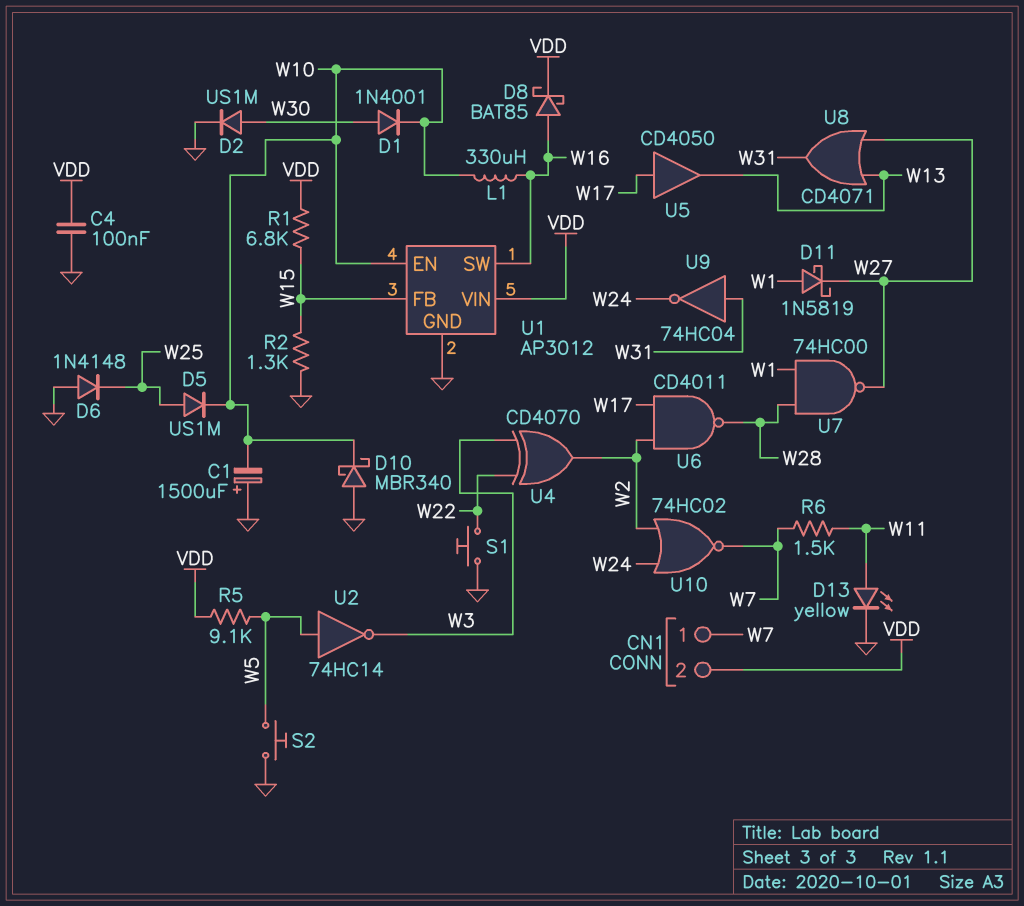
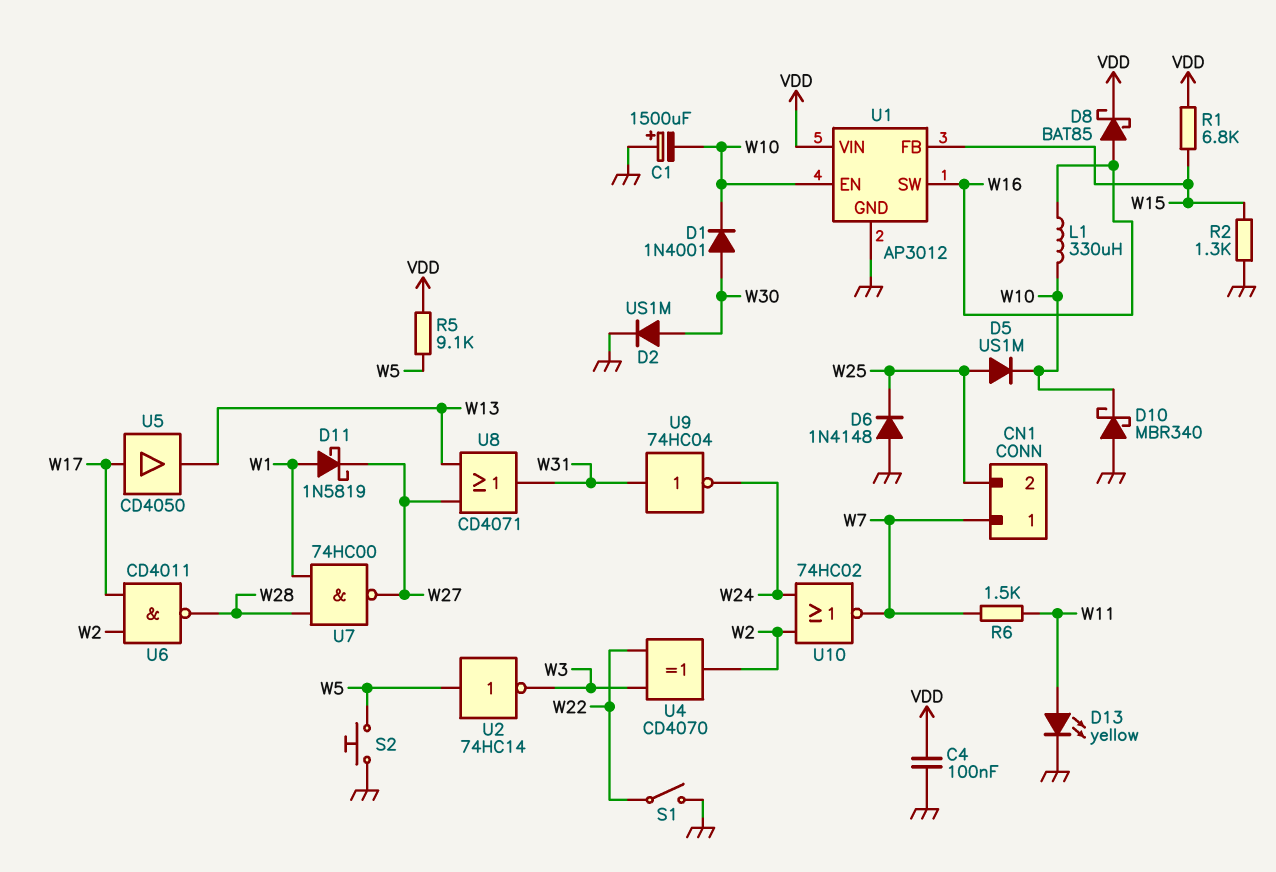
CN1 pin 2: VDD -> W25
S1: button (GND, W22) -> switch (GND, W22)

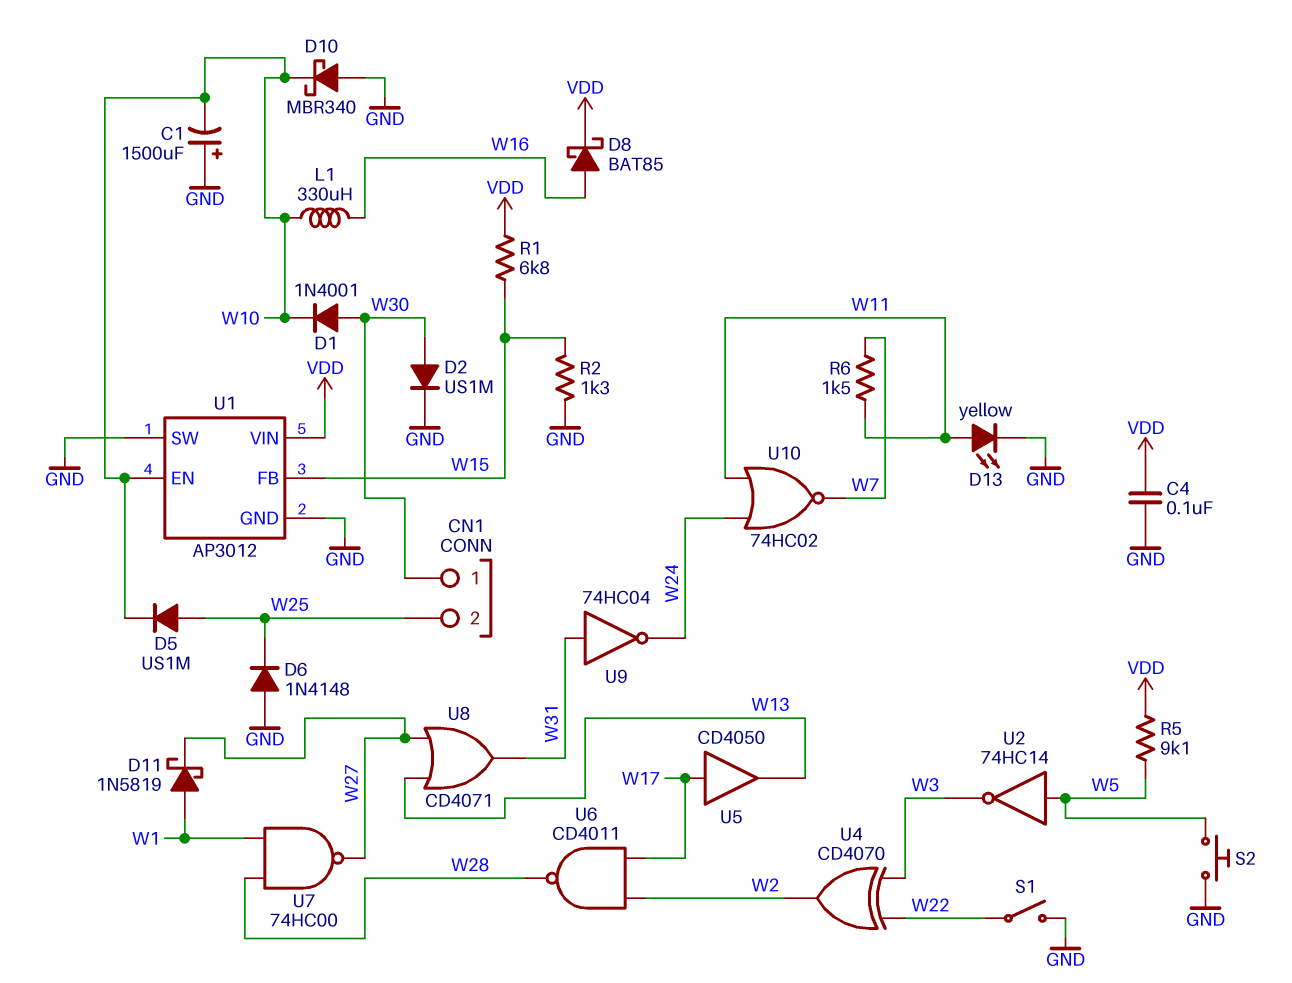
CN1 pin 1: W7 -> W30
U1 pin SW: W16 -> GND
U10: NOR 74HC02 (in W2, in W24, out W7) -> NOR 74HC02 (in W11, in W24, out W7)

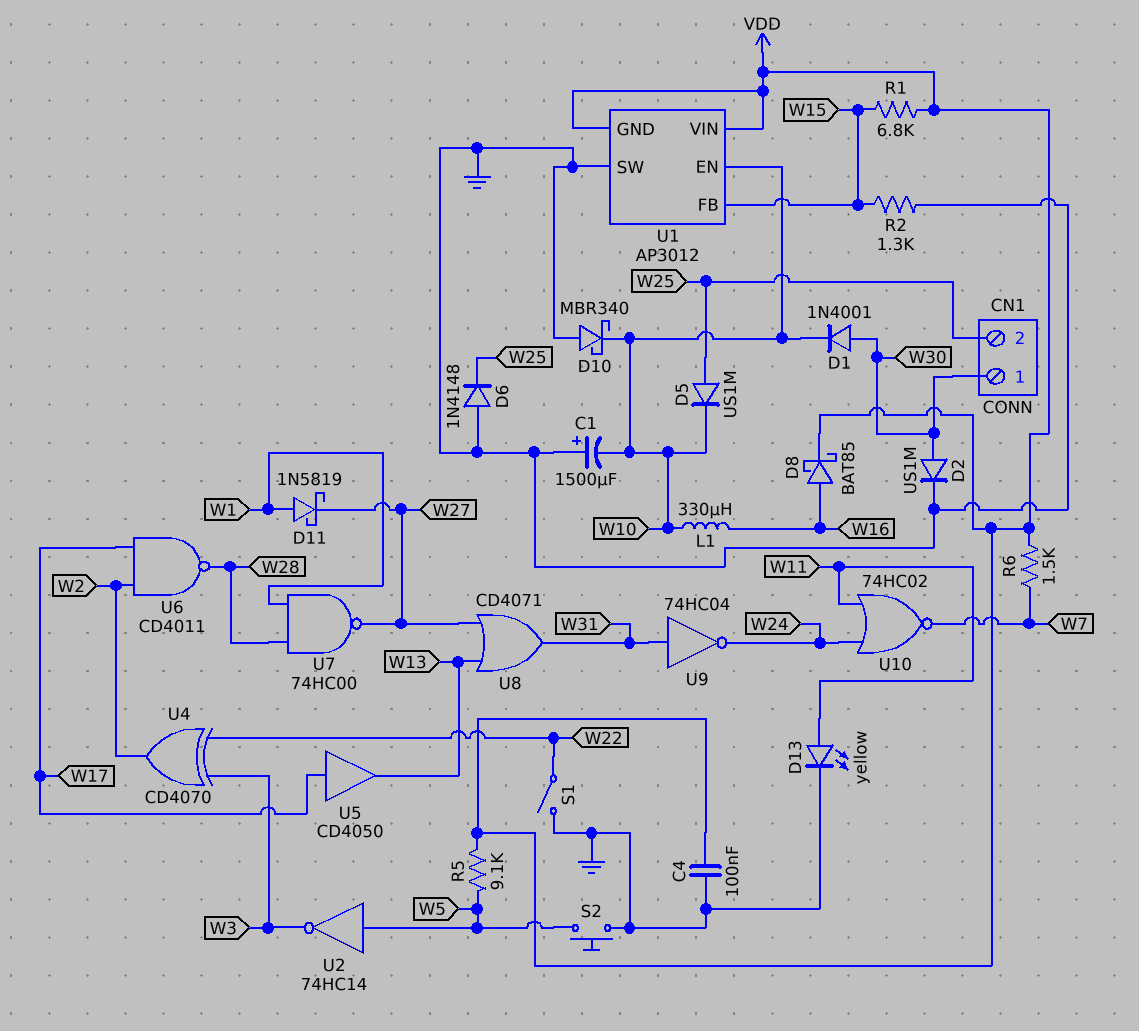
R6: 1.5k (W7, W11) -> 1.5k (VDD, W7)
U1 pin GND: GND -> VDD

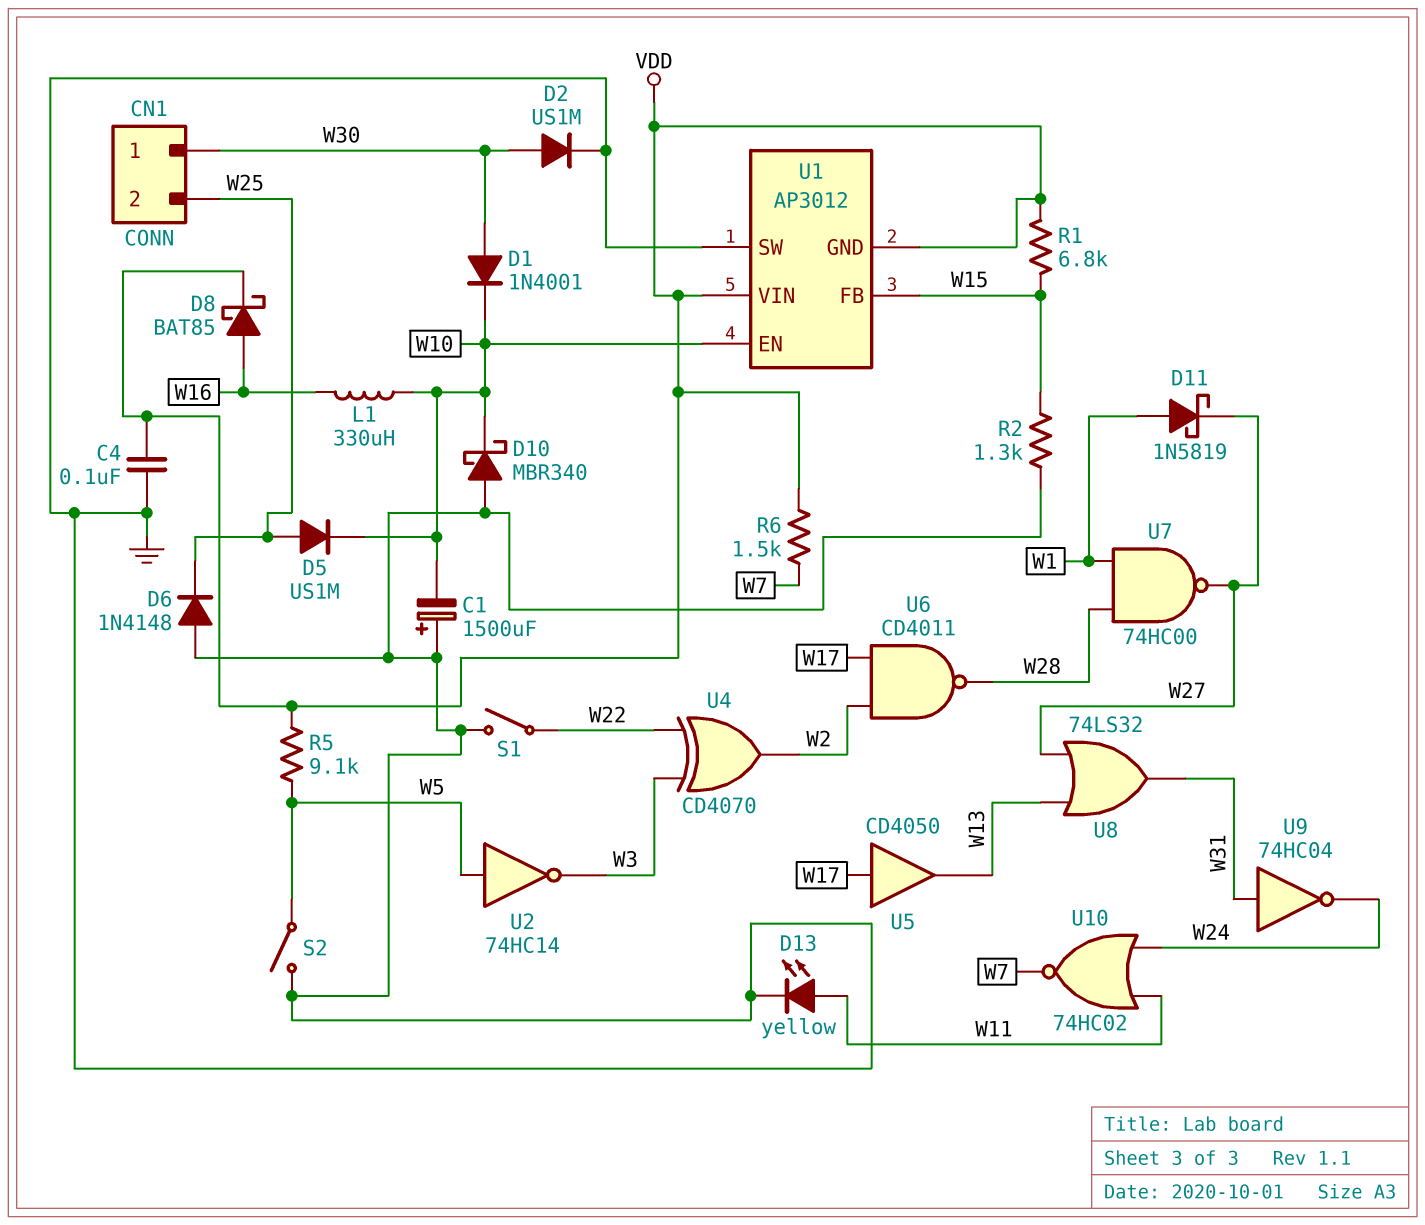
S2: button (GND, W5) -> switch (GND, W5)
U8: OR CD4071 (in W13, in W27, out W31) -> OR 74LS32 (in W13, in W27, out W31)

